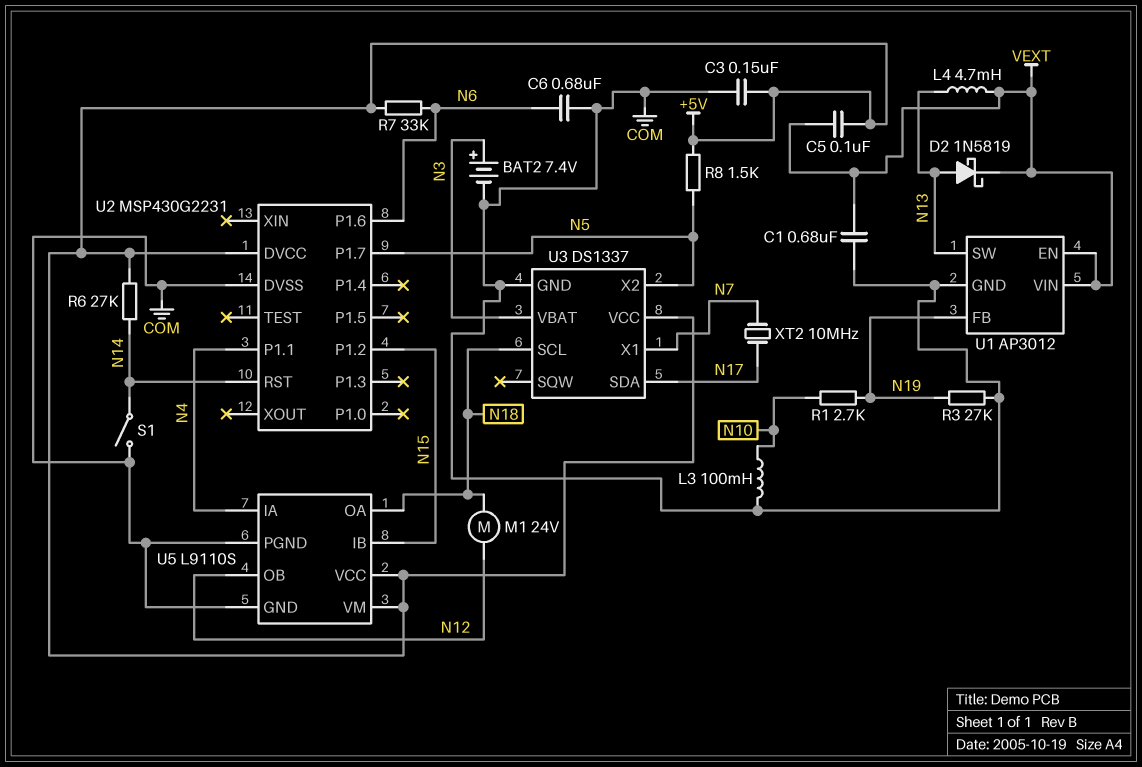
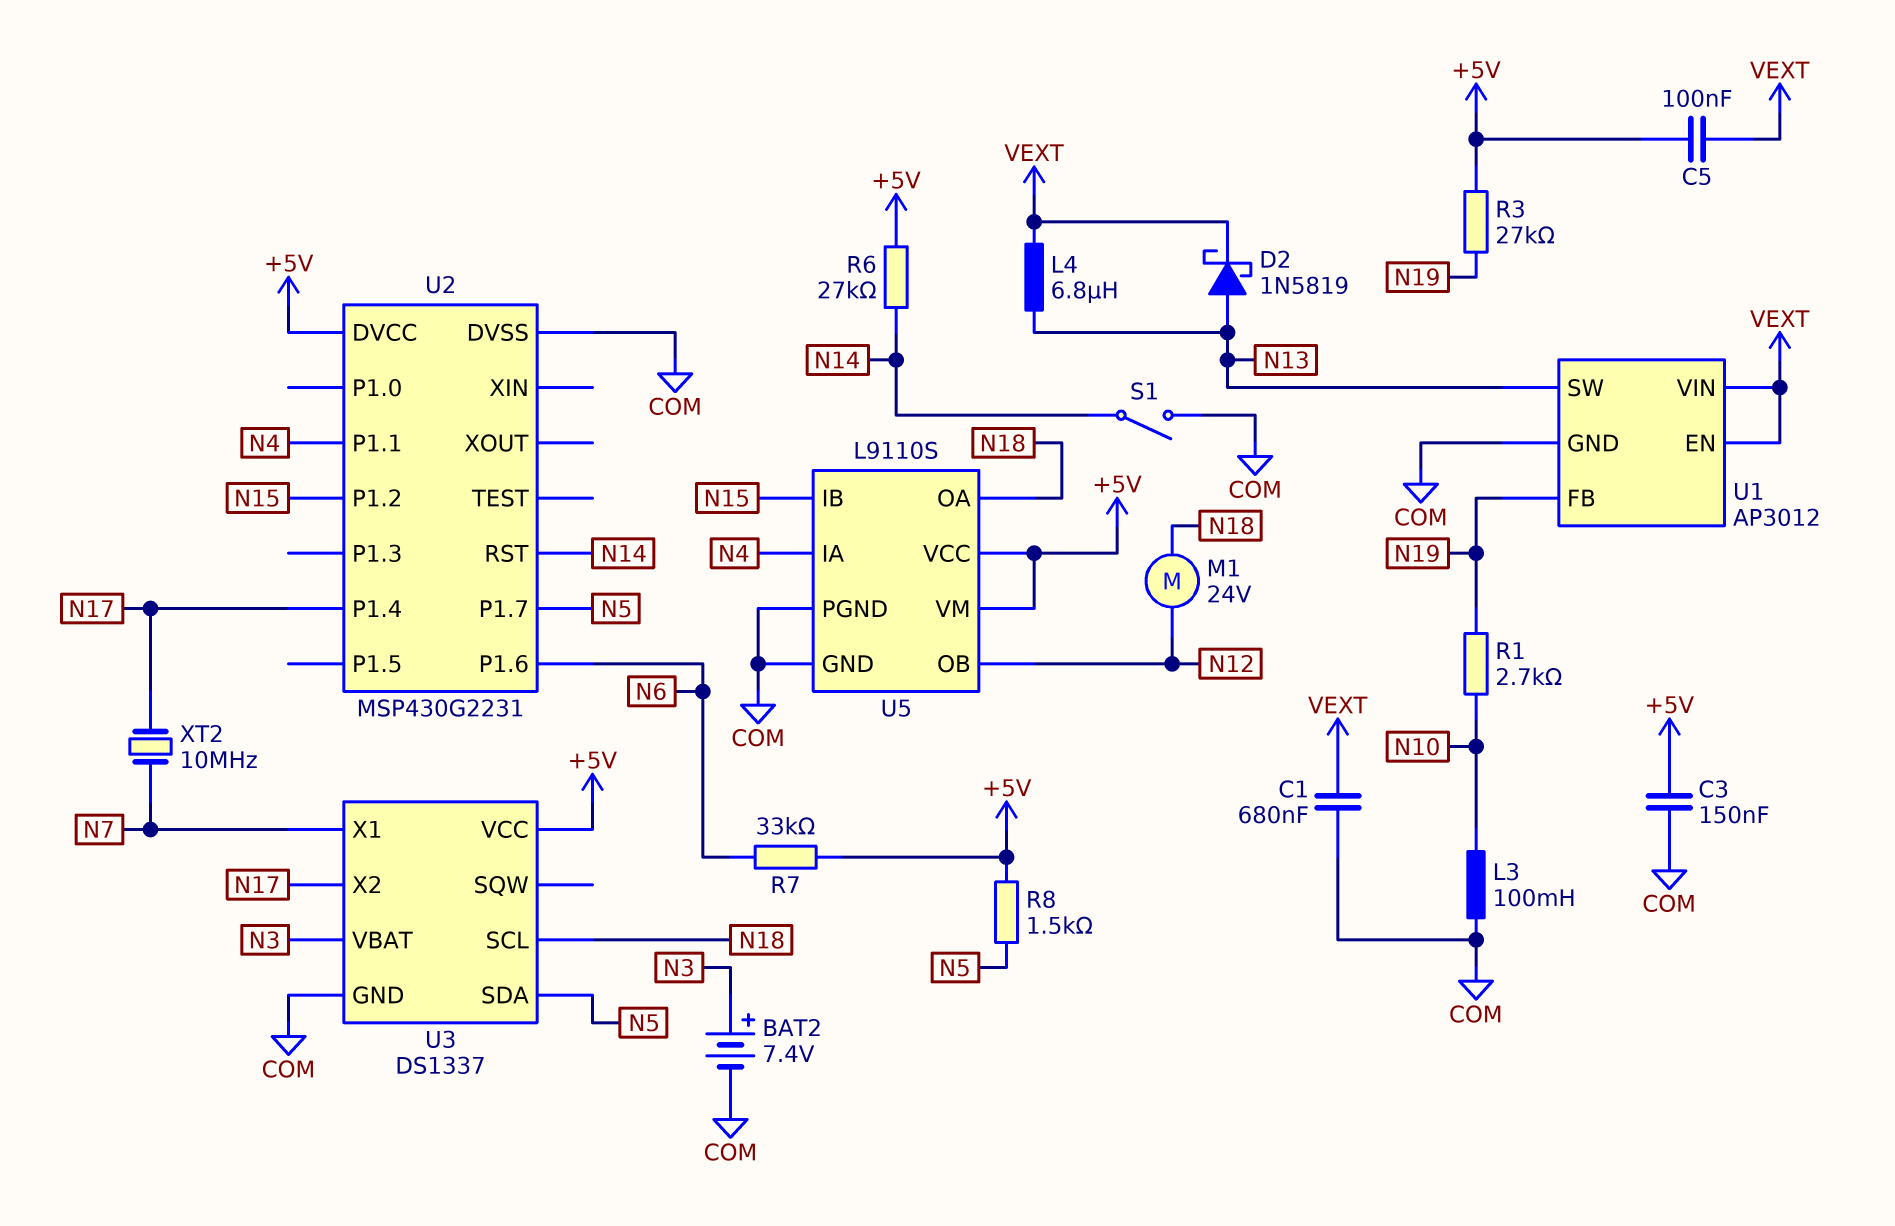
C6: 680nF (COM, N6) -> none
L4: 4.7mH (N13, VEXT) -> 6.8uH (N13, VEXT)
R3: 27k (COM, N19) -> 27k (+5V, N19)
U2 pin P1.4: none -> N17
U3 pin SDA: N17 -> N5
U3 pin X2: N5 -> N17

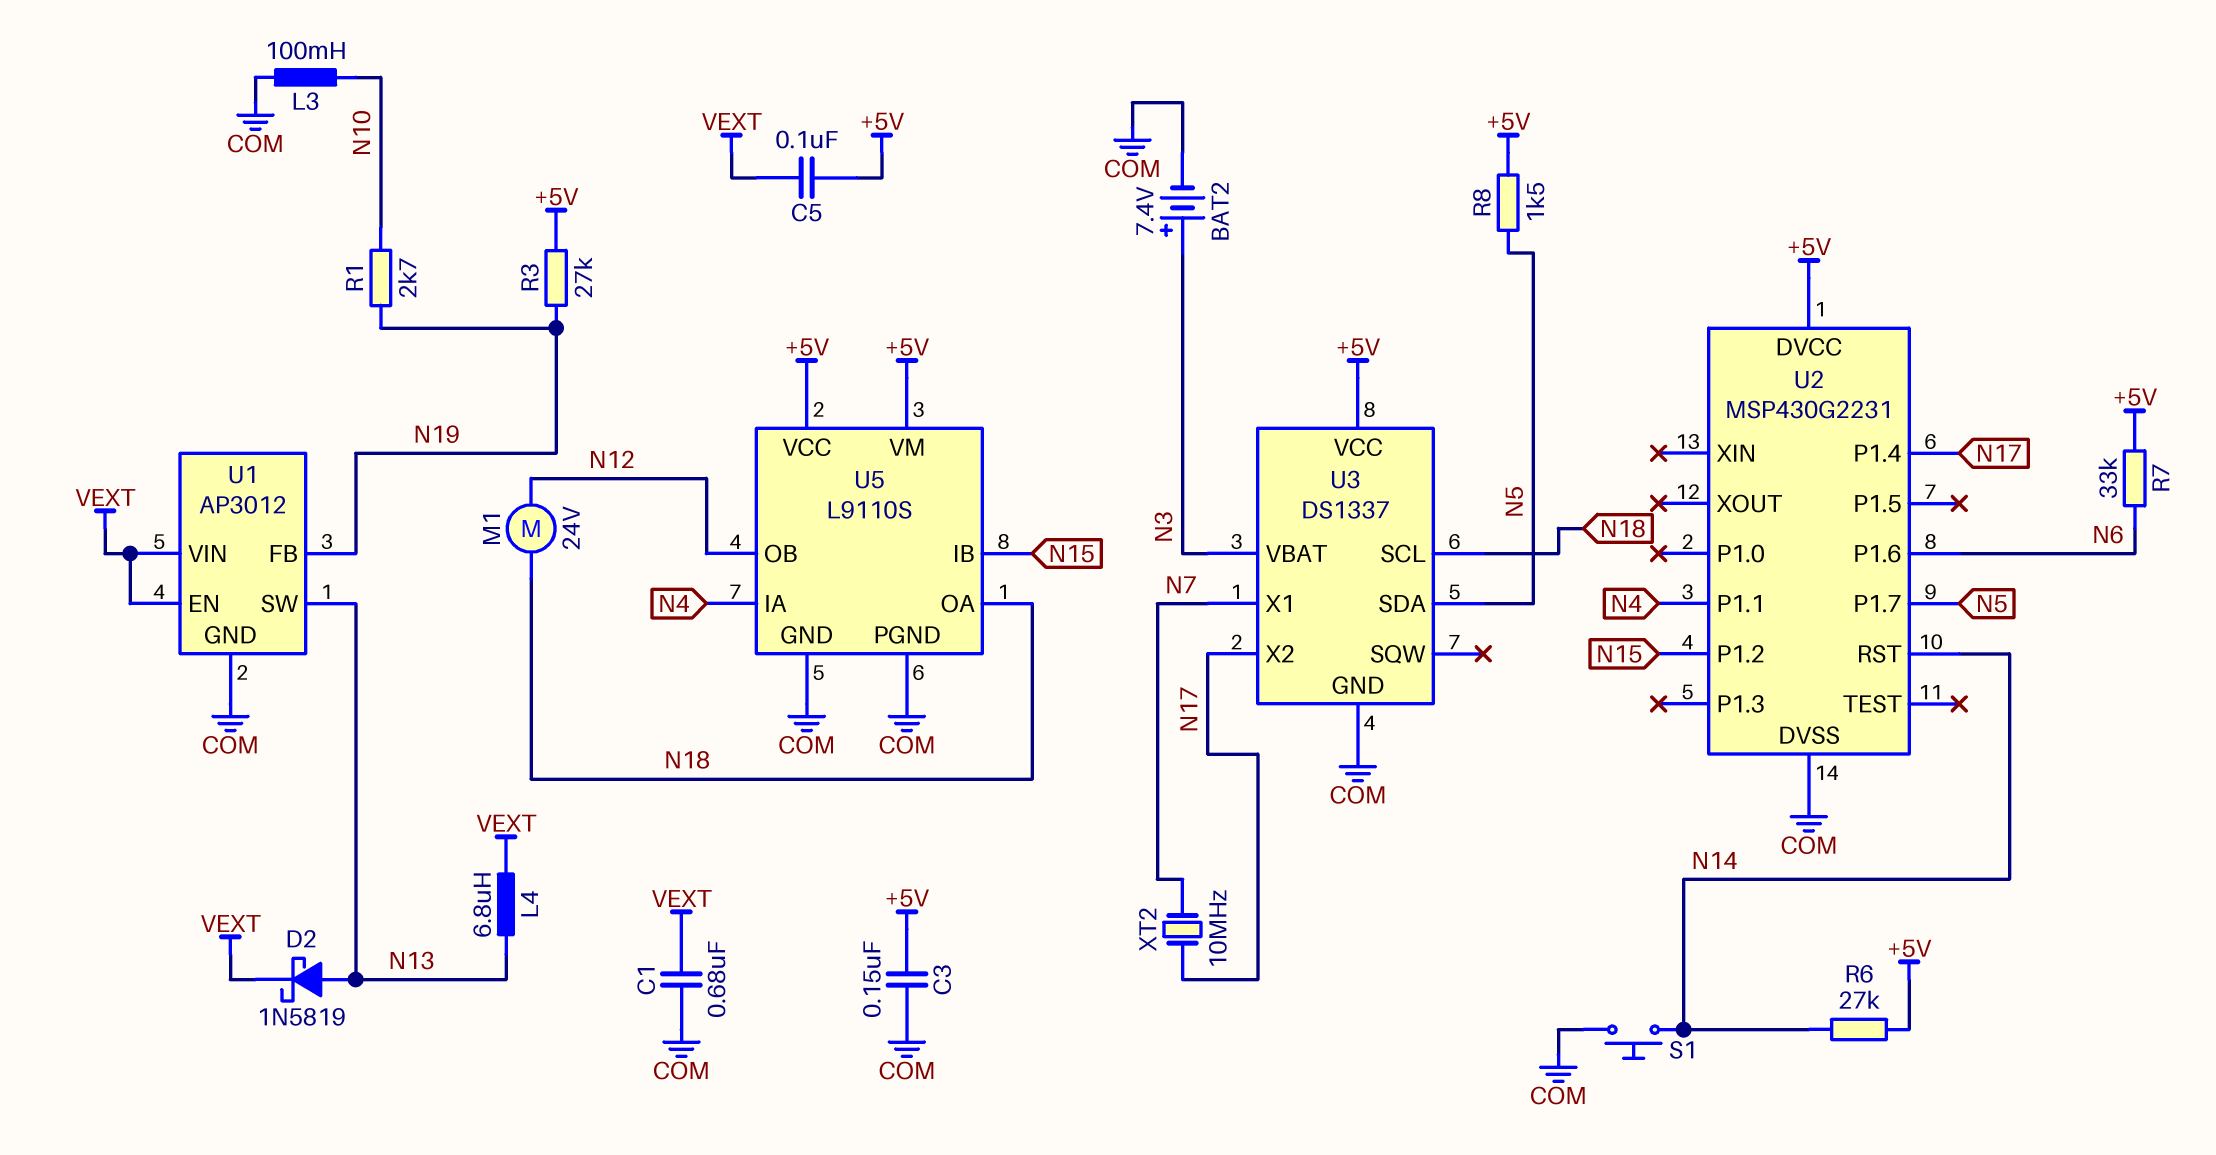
S1: switch (COM, N14) -> button (COM, N14)

